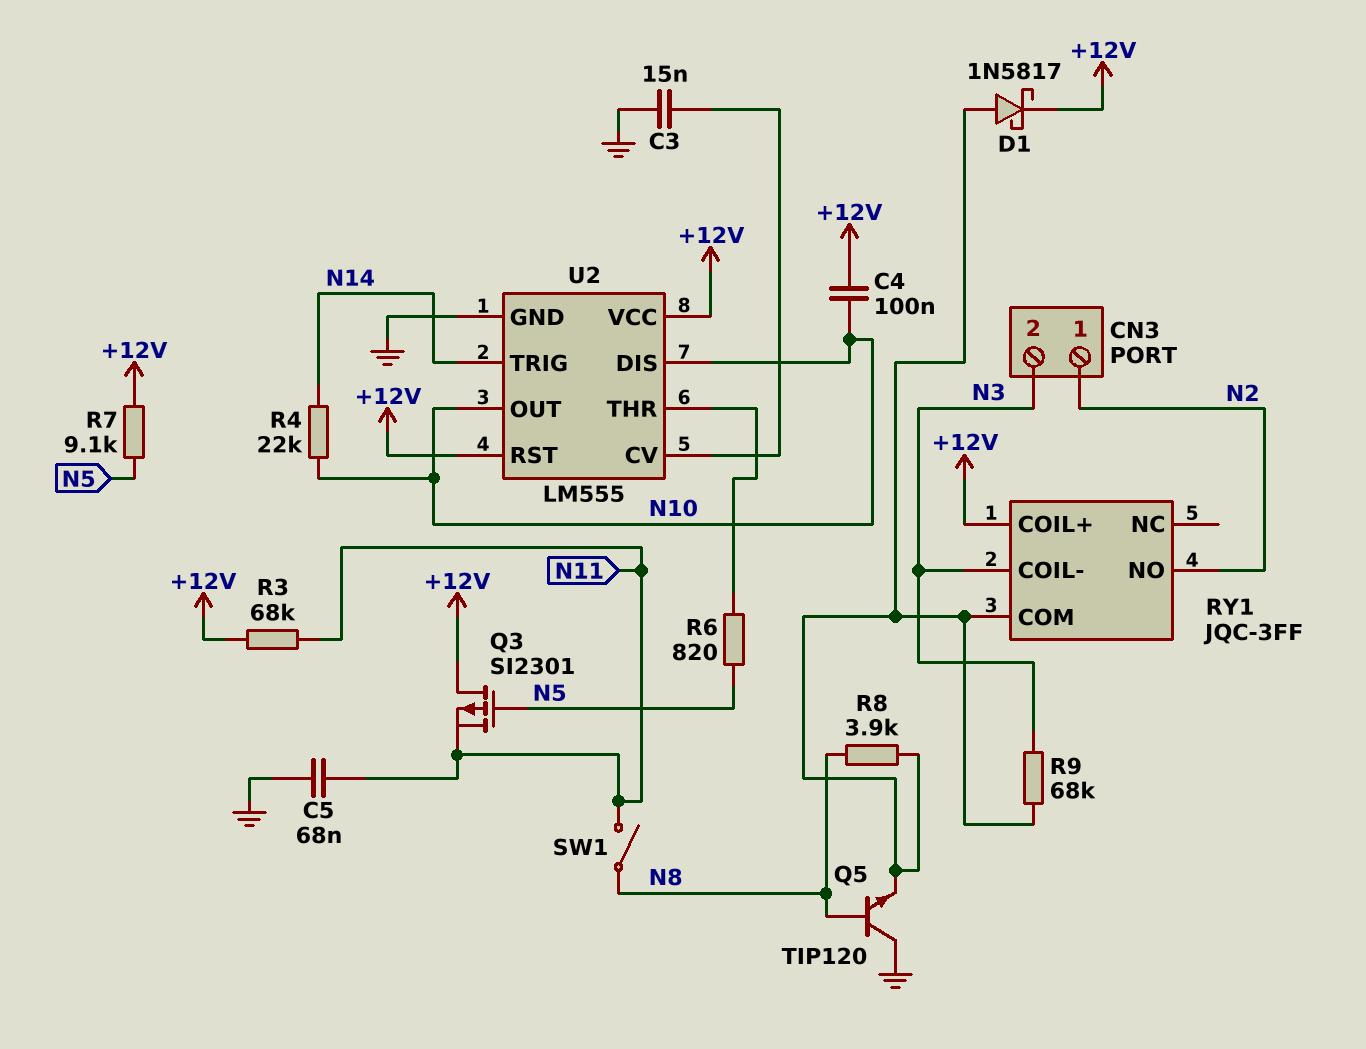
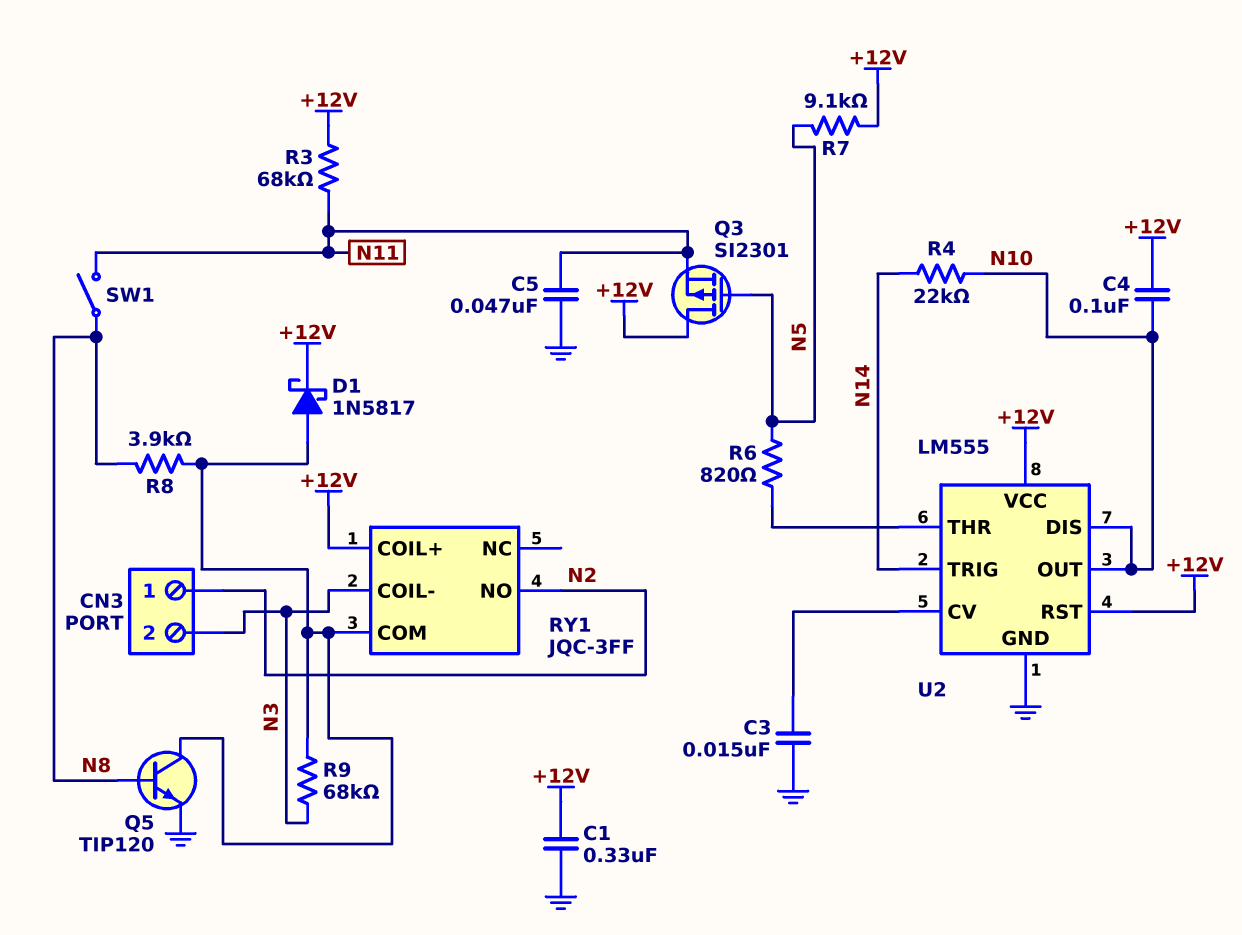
C1: none -> 330nF (+12V, GND)
C5: 68nF (GND, N11) -> 47nF (GND, N11)
Q5: NPN TIP120 (B N8, C GND, E RY1/COM) -> NPN TIP120 (B N8, C RY1/COM, E GND)

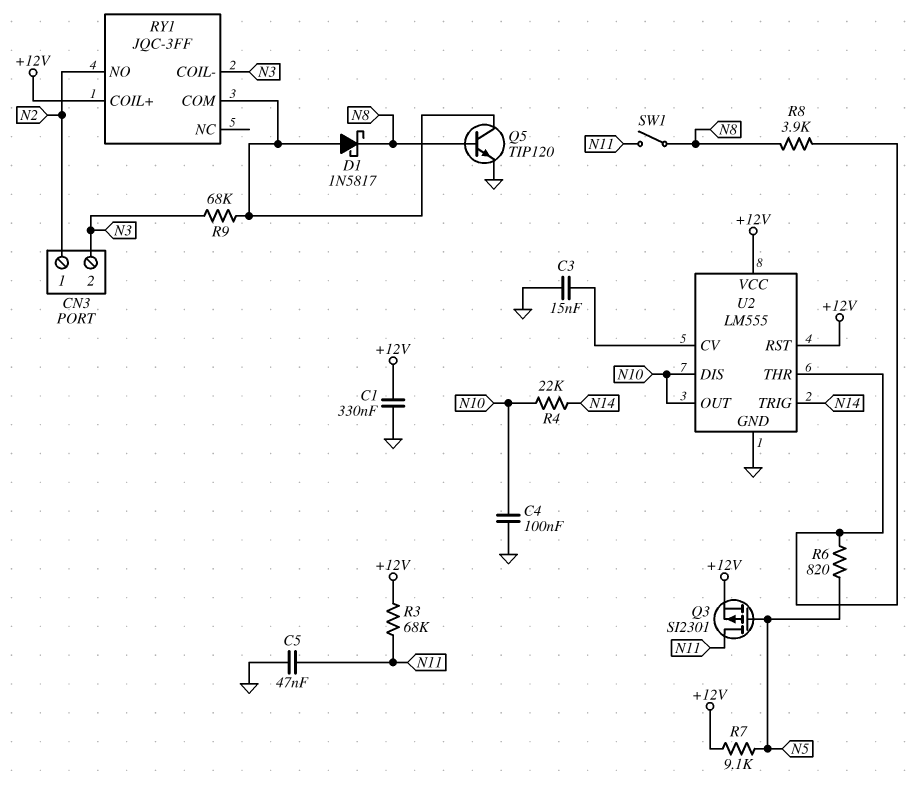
C4: 100nF (+12V, N10) -> 100nF (GND, N10)
D1: schottky 1N5817 (A RY1/COM, K +12V) -> schottky 1N5817 (A RY1/COM, K N8)
Q3: PMOS SI2301 (G N5, D +12V, S N11) -> PMOS SI2301 (G N5, D N11, S +12V)
R8: 3.9k (N8, RY1/COM) -> 3.9k (N8, U2/THR)

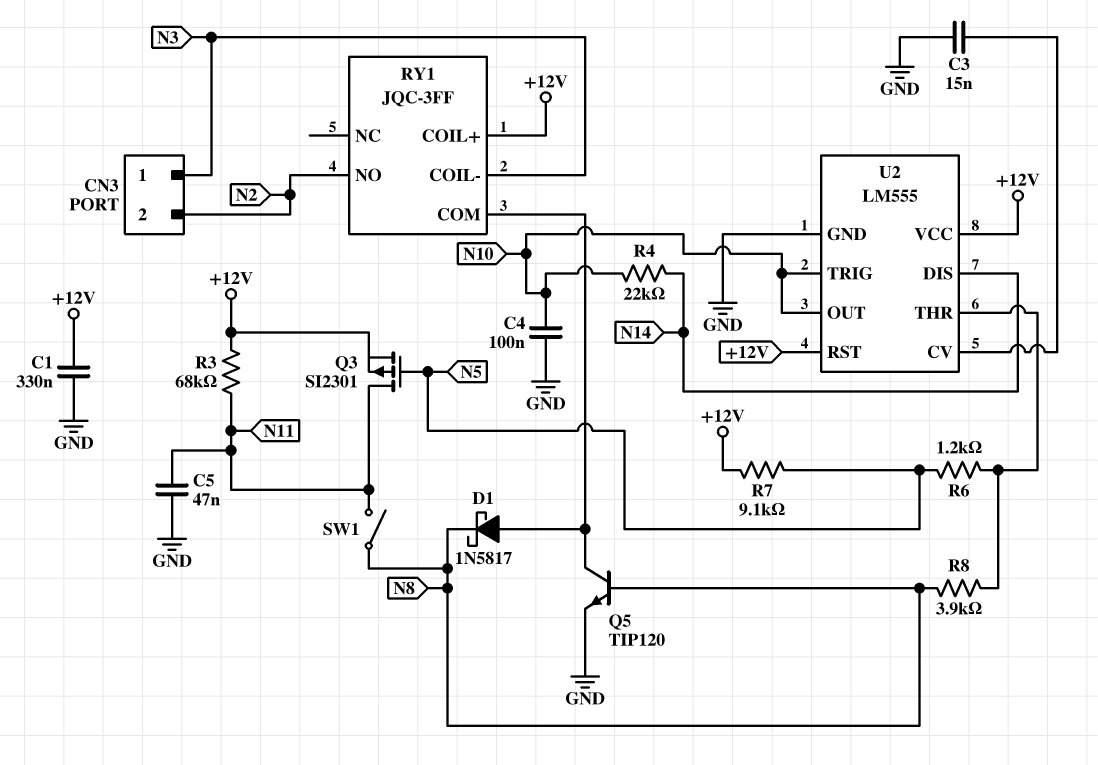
CN3 pin 1: N2 -> N3
CN3 pin 2: N3 -> N2
R6: 820 (N5, U2/THR) -> 1.2k (N5, U2/THR)
R9: 68k (N3, RY1/COM) -> none
U2 pin DIS: N10 -> N14
U2 pin TRIG: N14 -> N10

